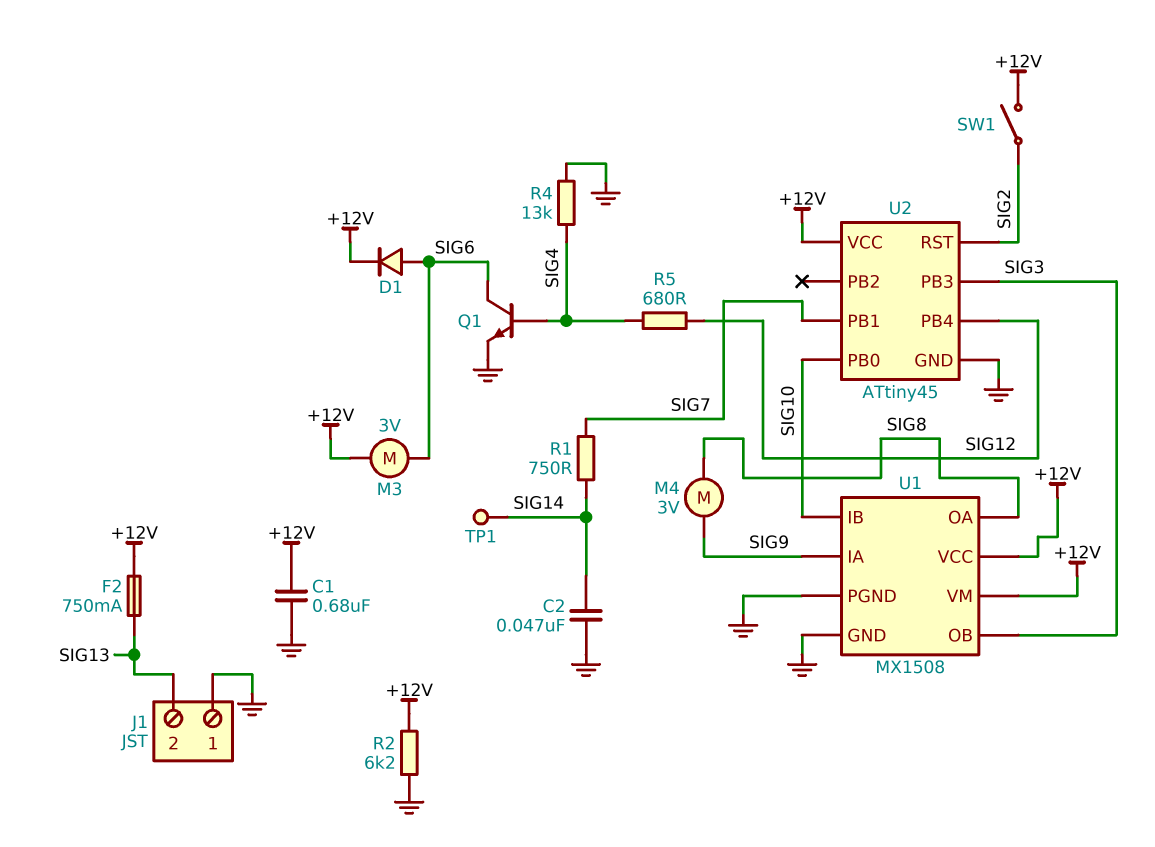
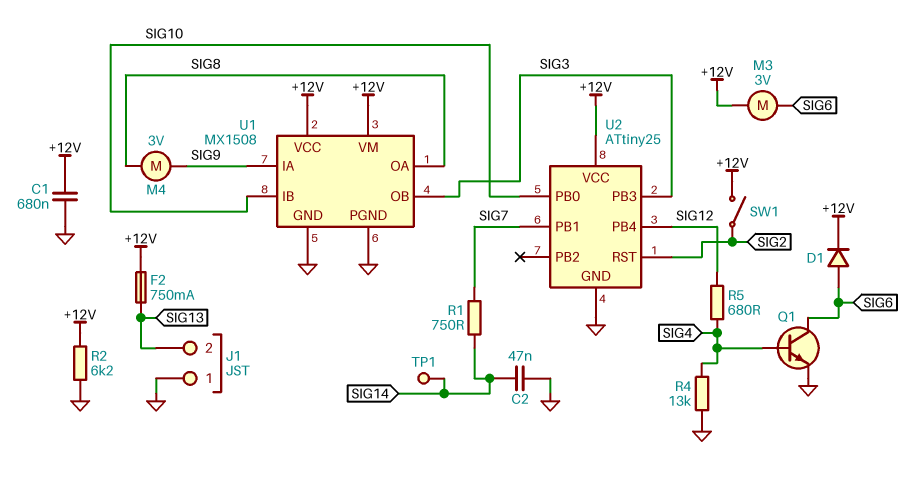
U2: ATtiny45 -> ATtiny25

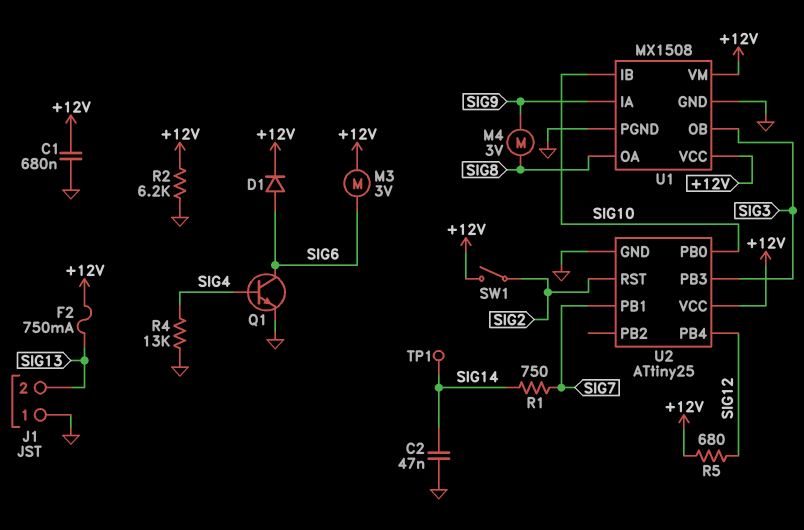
R5: 680 (SIG4, SIG12) -> 680 (+12V, SIG12)

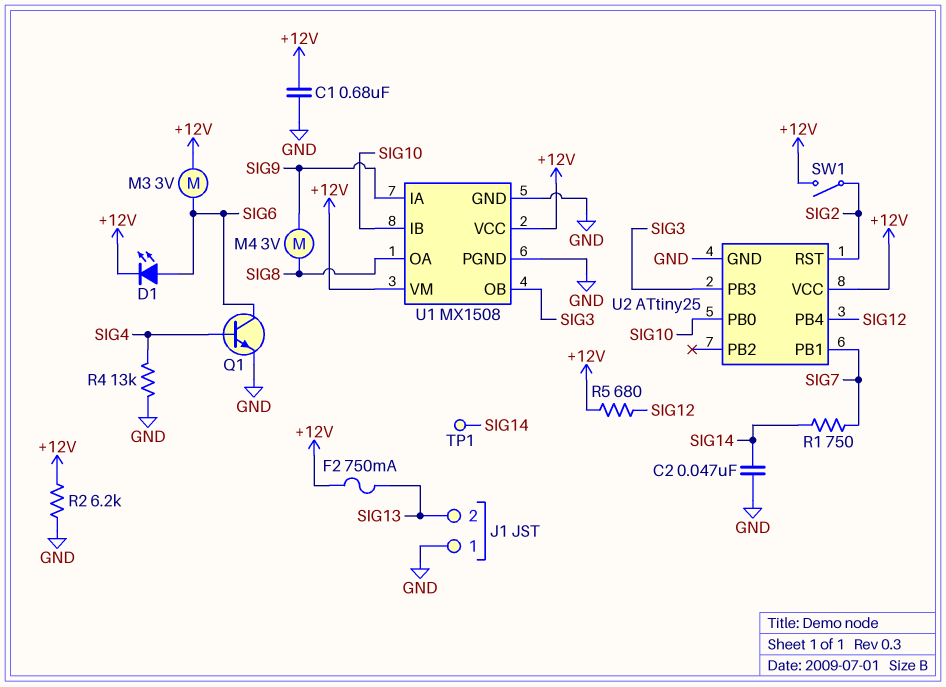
D1: diode (A SIG6, K +12V) -> LED (A SIG6, K +12V)

